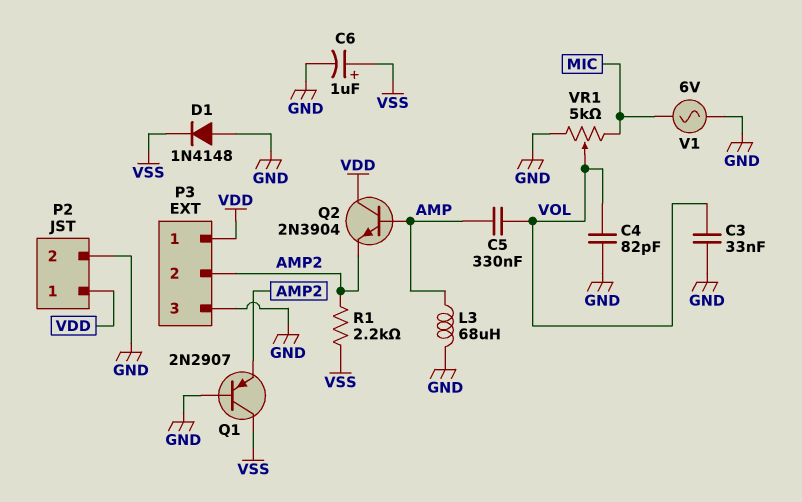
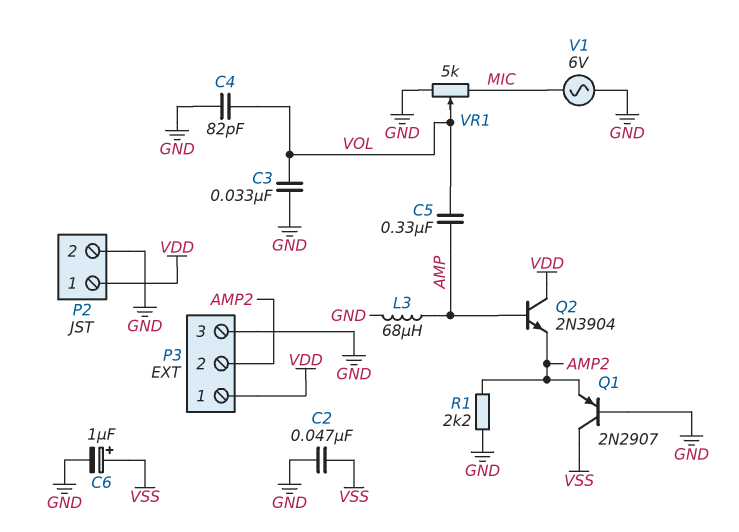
C2: none -> 47nF (GND, VSS)
D1: diode 1N4148 (A GND, K VSS) -> none
R1: 2.2k (AMP2, VSS) -> 2.2k (AMP2, GND)

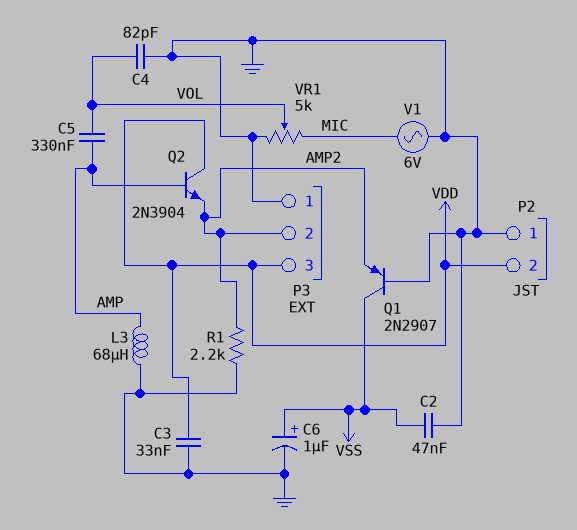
C3: 33nF (GND, VOL) -> 33nF (GND, VDD)
P2 pin 1: VDD -> GND
P2 pin 2: GND -> VDD
P3 pin 1: VDD -> GND
P3 pin 3: GND -> VDD

